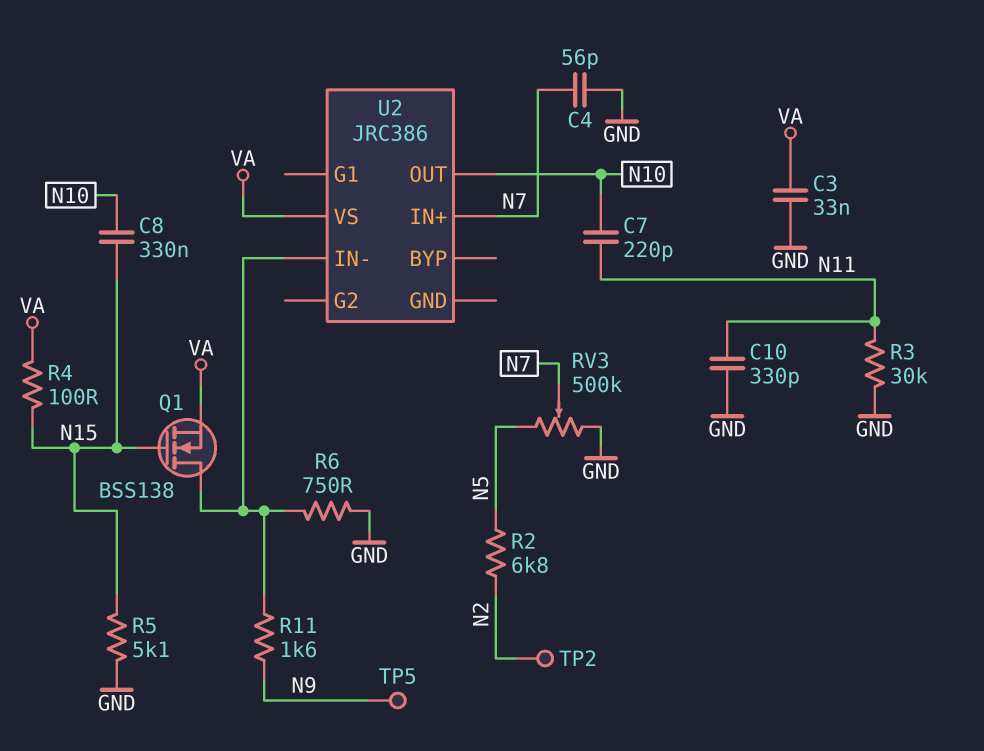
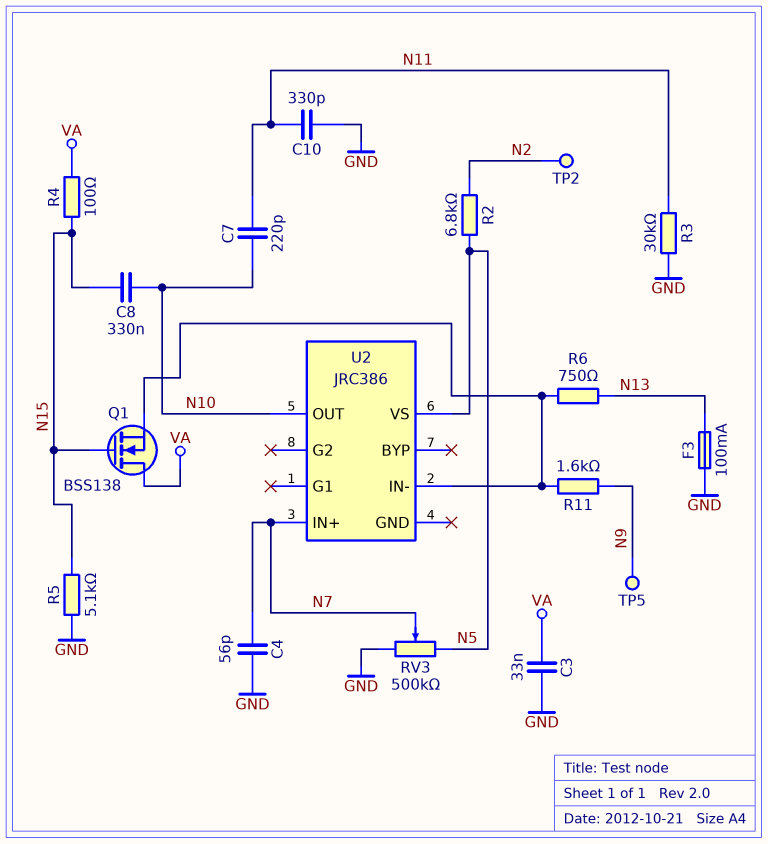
F3: none -> 100mA (GND, N13)
Q1: NMOS BSS138 (G N15, D U2/IN-, S VA) -> NMOS BSS138 (G N15, D VA, S U2/IN-)
R6: 750 (GND, U2/IN-) -> 750 (N13, U2/IN-)
U2 pin VS: VA -> N5

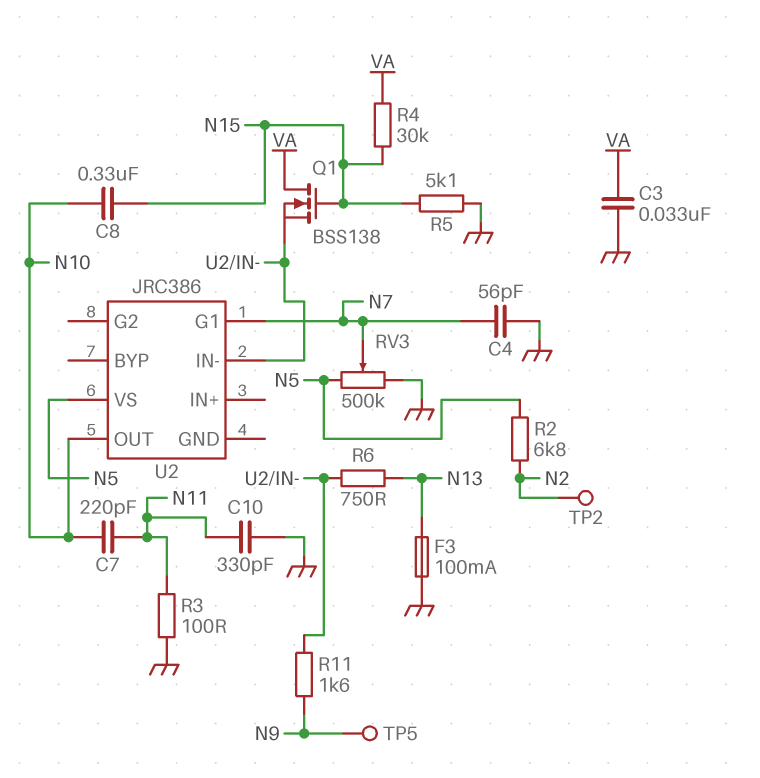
R3: 30k (GND, N11) -> 100 (GND, N11)
R4: 100 (N15, VA) -> 30k (N15, VA)
U2 pin G1: none -> N7
U2 pin IN+: N7 -> none

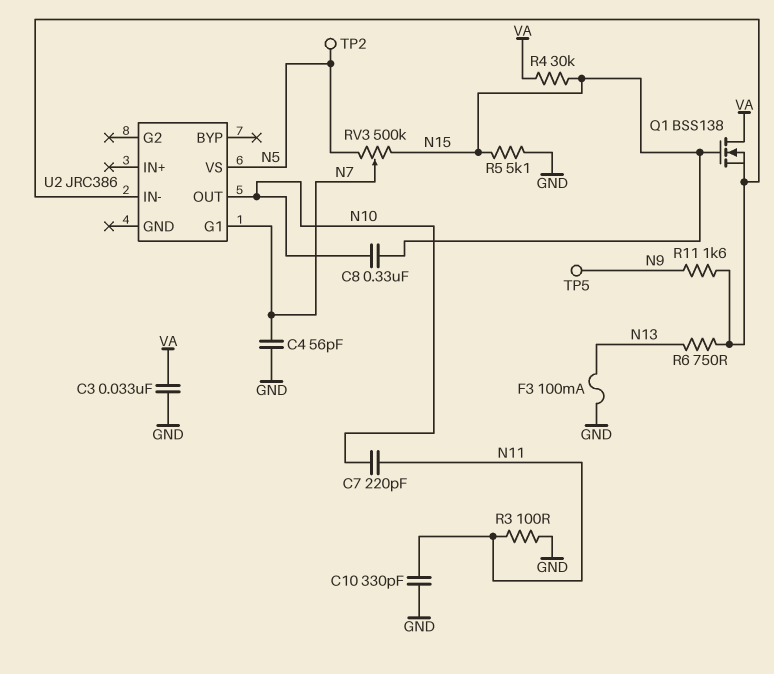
R2: 6.8k (N2, N5) -> none
RV3: 500k (GND, N5, wiper N7) -> 500k (N5, N15, wiper N7)
TP2: test point (N2) -> test point (N5)

